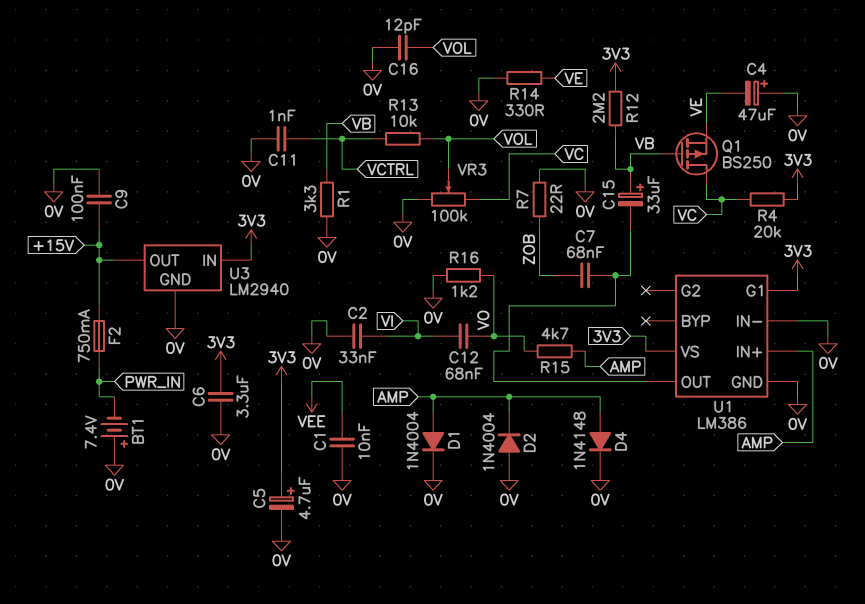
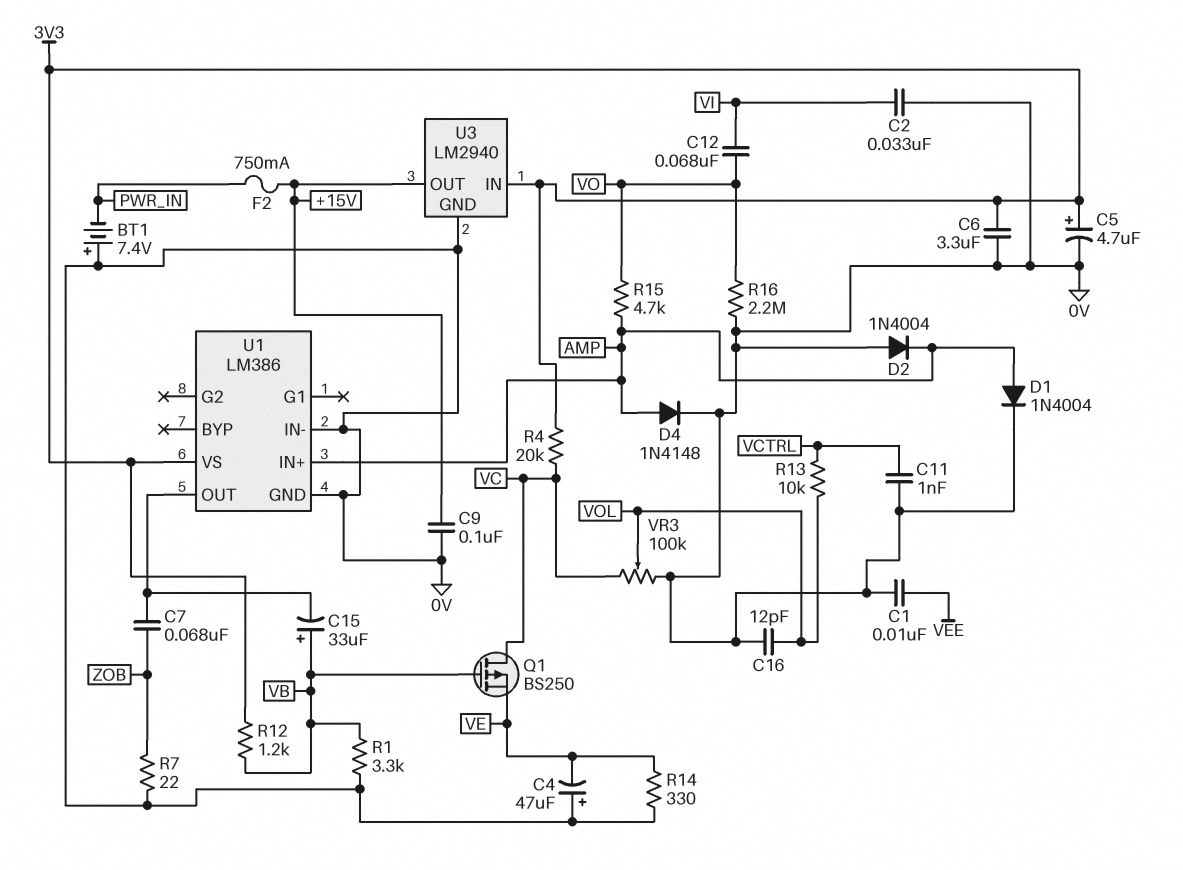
R12: 2.2M (3V3, VB) -> 1.2k (3V3, VB)
R16: 1.2k (0V, VO) -> 2.2M (0V, VO)
U1 pin G1: 3V3 -> none

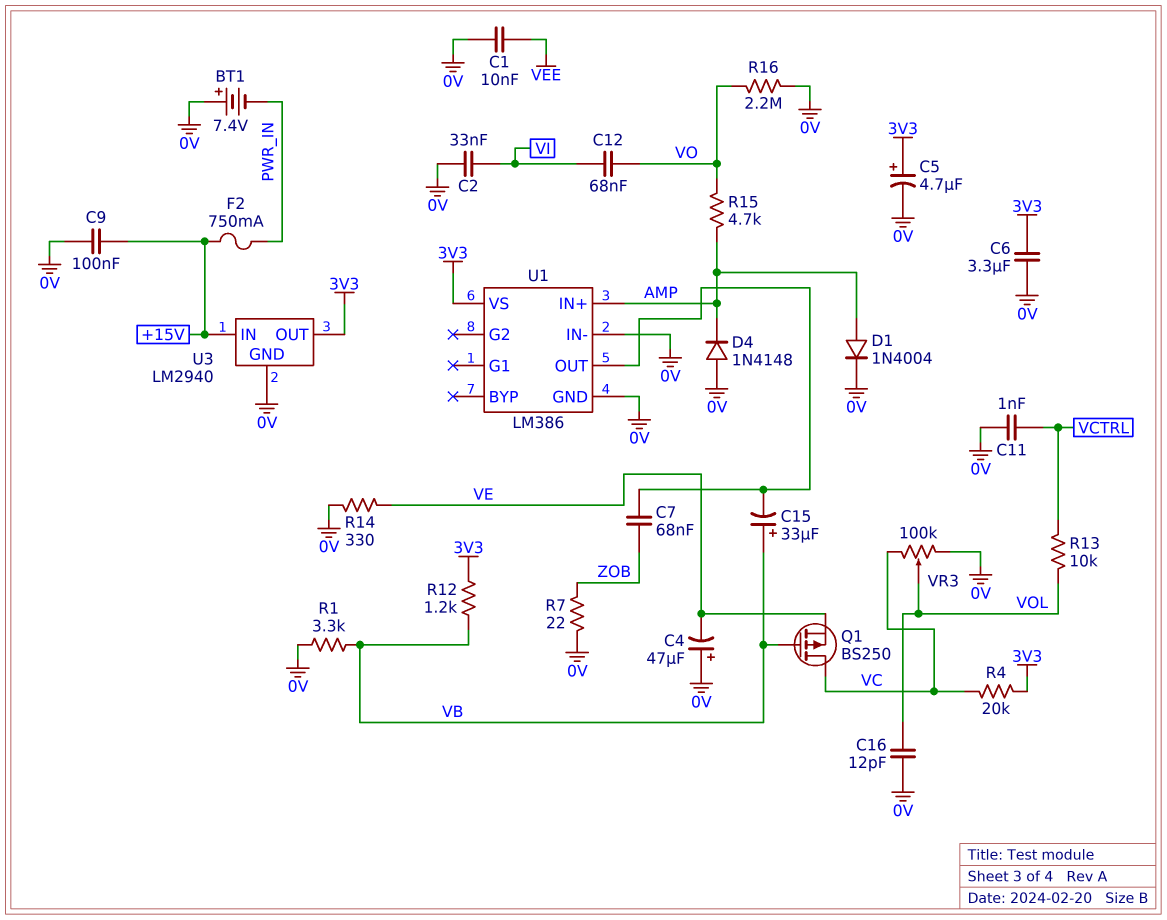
D2: diode 1N4004 (A 0V, K AMP) -> none
D4: diode 1N4148 (A AMP, K 0V) -> diode 1N4148 (A 0V, K AMP)
U3 pin IN: 3V3 -> +15V
U3 pin OUT: +15V -> 3V3

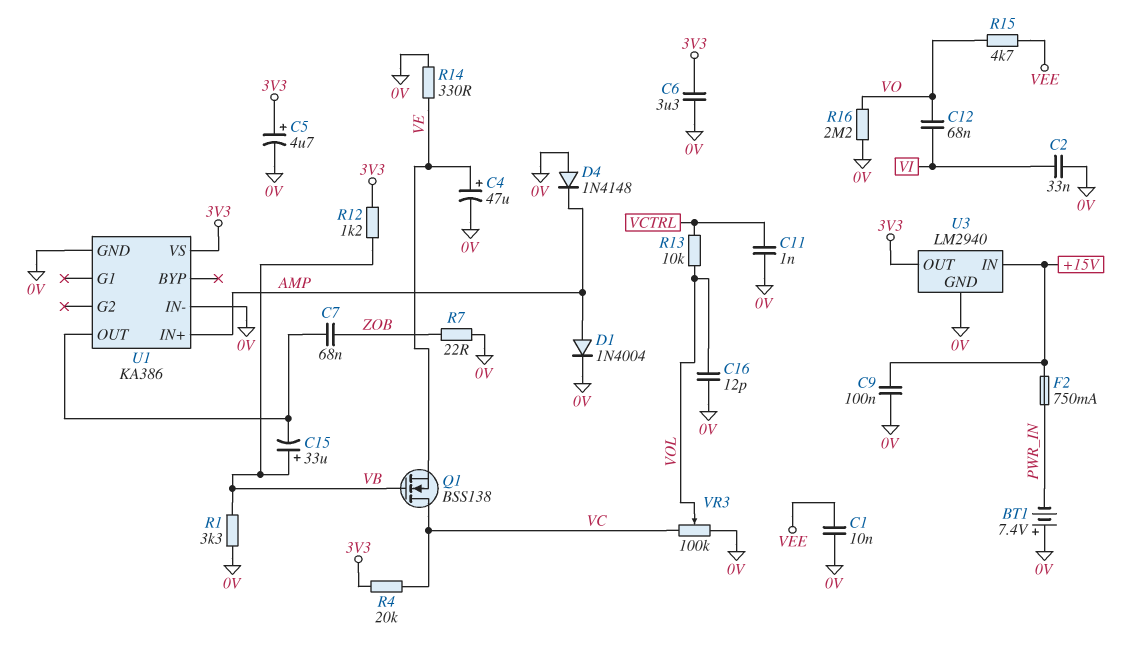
C4: 47uF (plus 0V, minus VE) -> 47uF (plus VE, minus 0V)
Q1: PMOS BS250 (G VB, D VC, S VE) -> NMOS BSS138 (G VB, D VC, S VE)
R15: 4.7k (AMP, VO) -> 4.7k (VEE, VO)
U1: LM386 -> KA386

